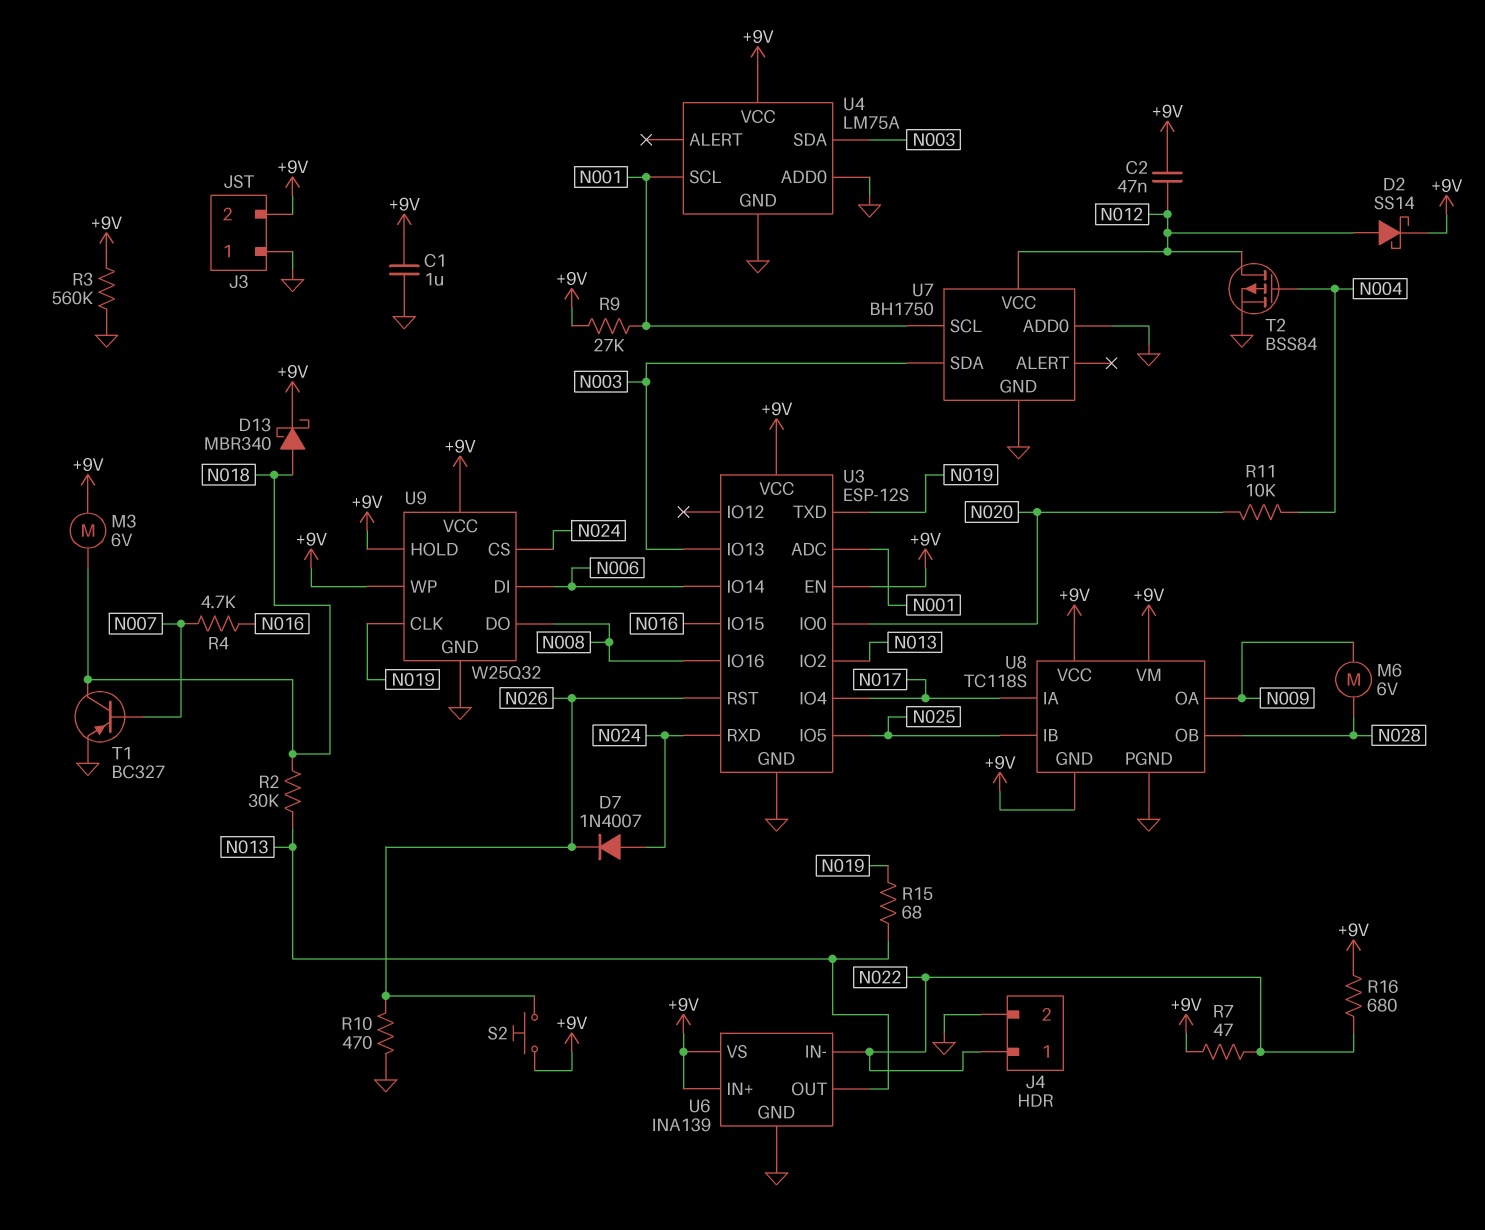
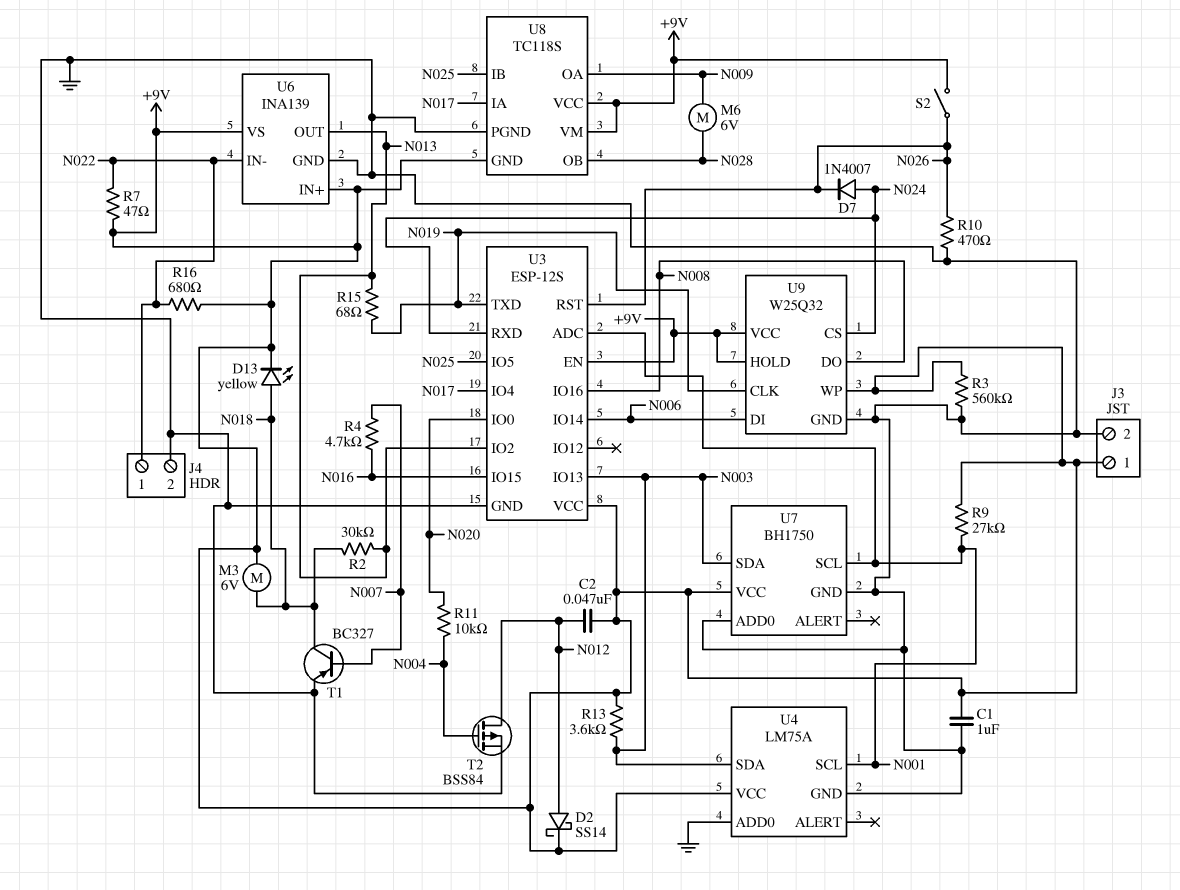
D13: schottky MBR340 (A N018, K +9V) -> LED yellow (A N018, K +9V)
J3 pin 1: GND -> +9V
J3 pin 2: +9V -> GND
R13: none -> 3.6k (+9V, N003)
S2: button (+9V, N026) -> switch (+9V, N026)
U7 pin VCC: N012 -> +9V

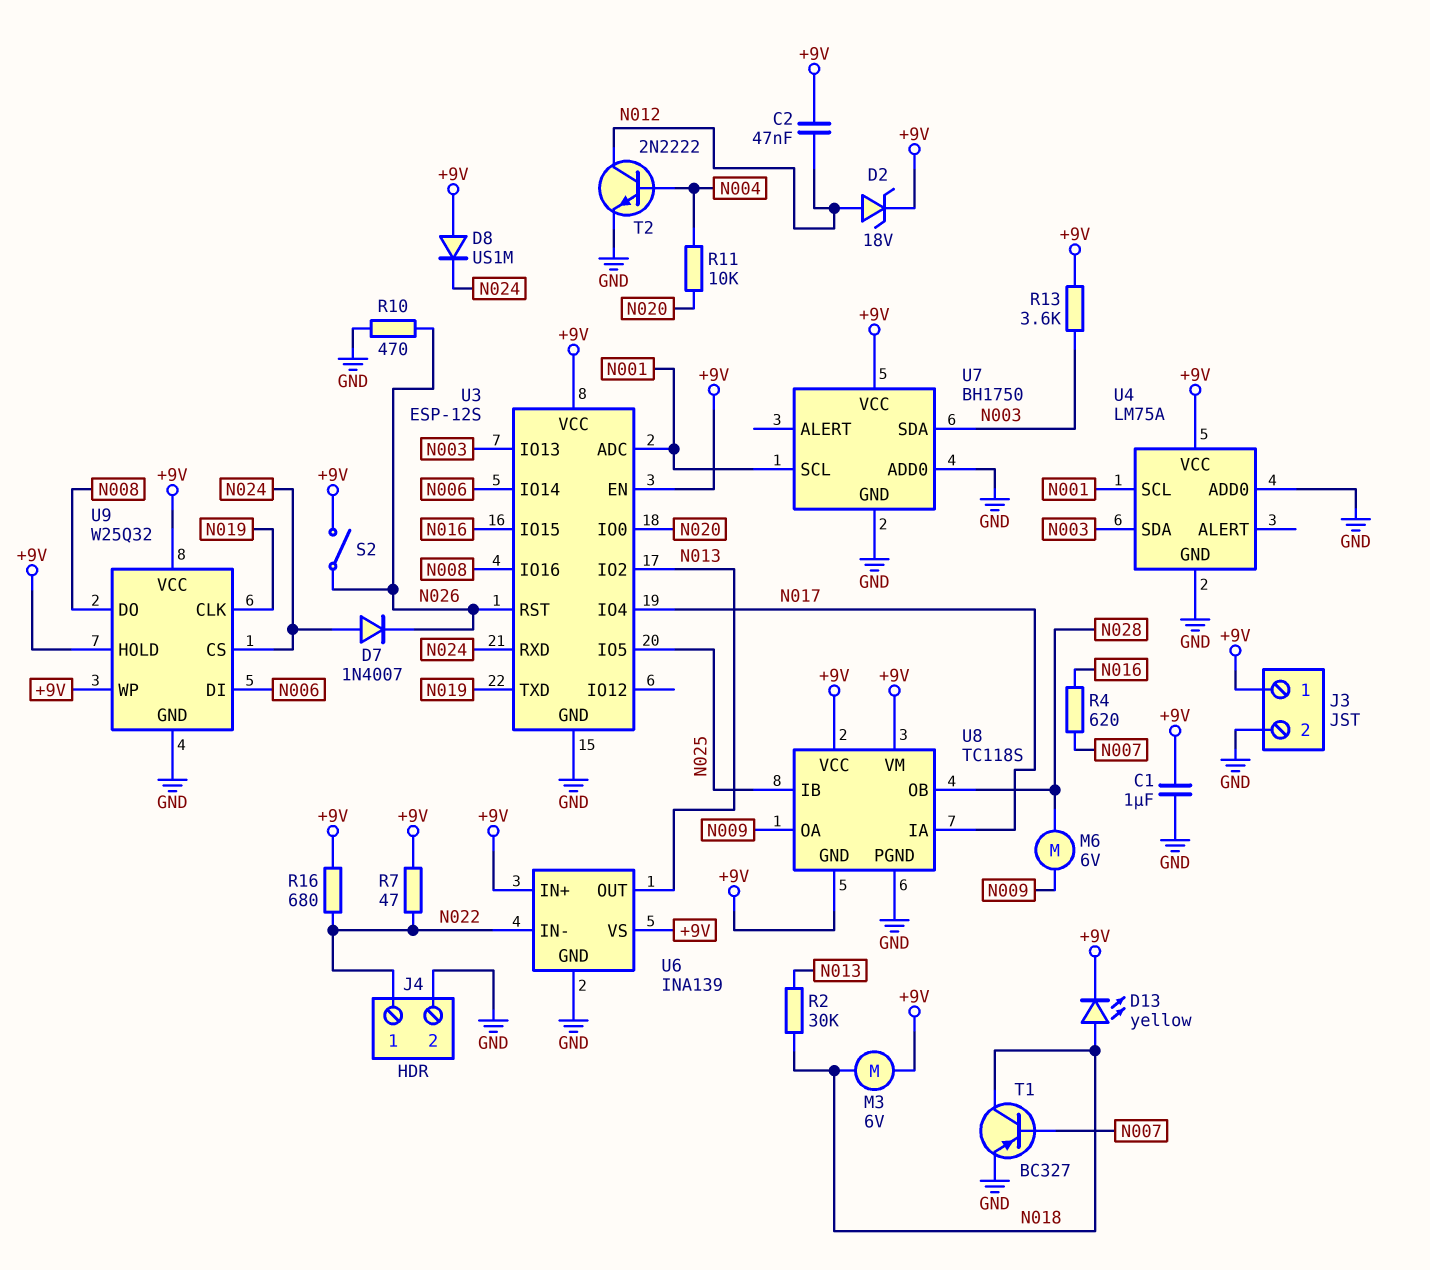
D2: schottky SS14 (A N012, K +9V) -> zener 18V (A N012, K +9V)
D8: none -> diode US1M (A +9V, K N024)
R3: 560k (+9V, GND) -> none
R4: 4.7k (N007, N016) -> 620 (N007, N016)
R9: 27k (+9V, N001) -> none
R15: 68 (N013, N019) -> none
T2: PMOS BSS84 (G N004, D N012, S GND) -> NPN 2N2222 (B N004, C N012, E GND)

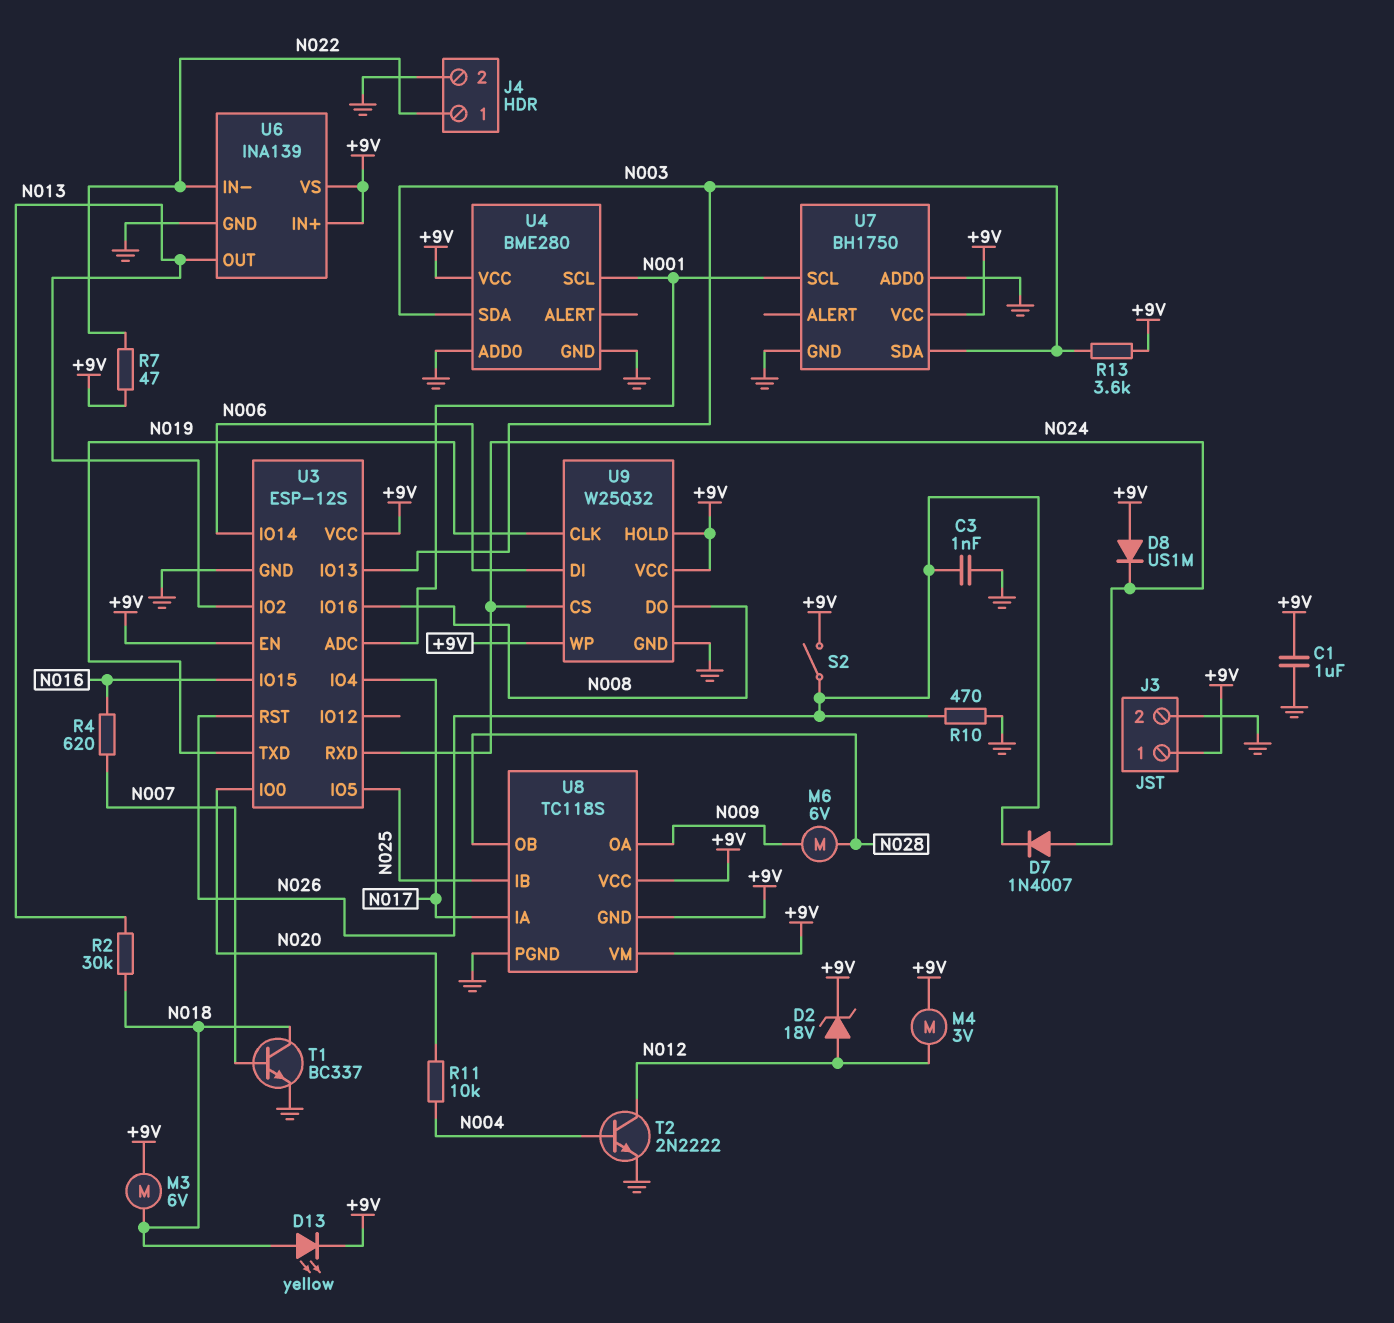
C2: 47nF (+9V, N012) -> none
C3: none -> 1nF (GND, N026)
M4: none -> motor 3V (+9V, N012)
R16: 680 (+9V, N022) -> none
T1: PNP BC327 (B N007, C N018, E GND) -> NPN BC337 (B N007, C N018, E GND)
U4: LM75A -> BME280

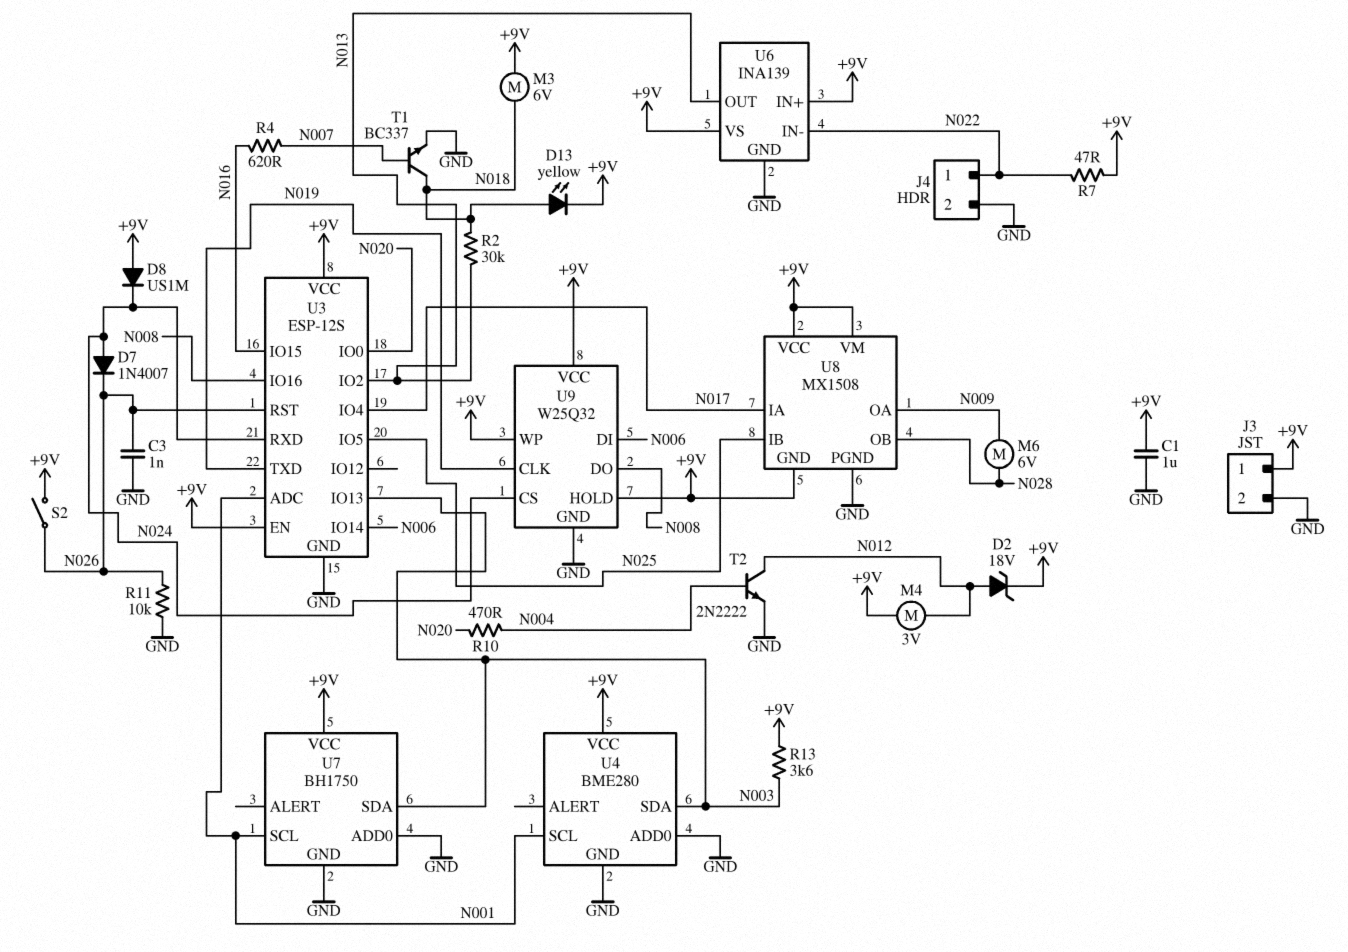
R10: 470 (GND, N026) -> 470 (N004, N020)
R11: 10k (N004, N020) -> 10k (GND, N026)
U8: TC118S -> MX1508

